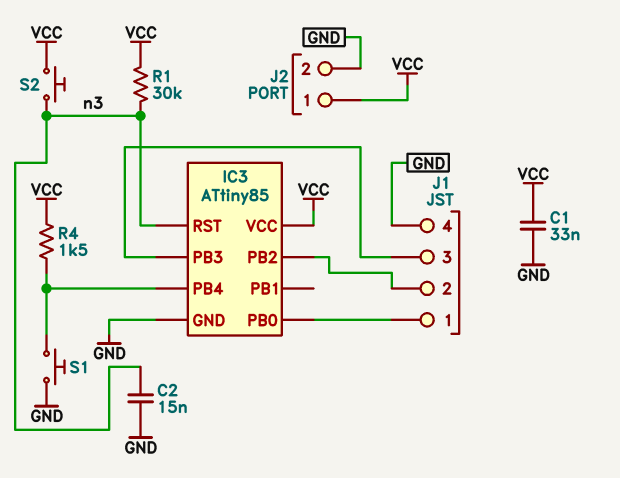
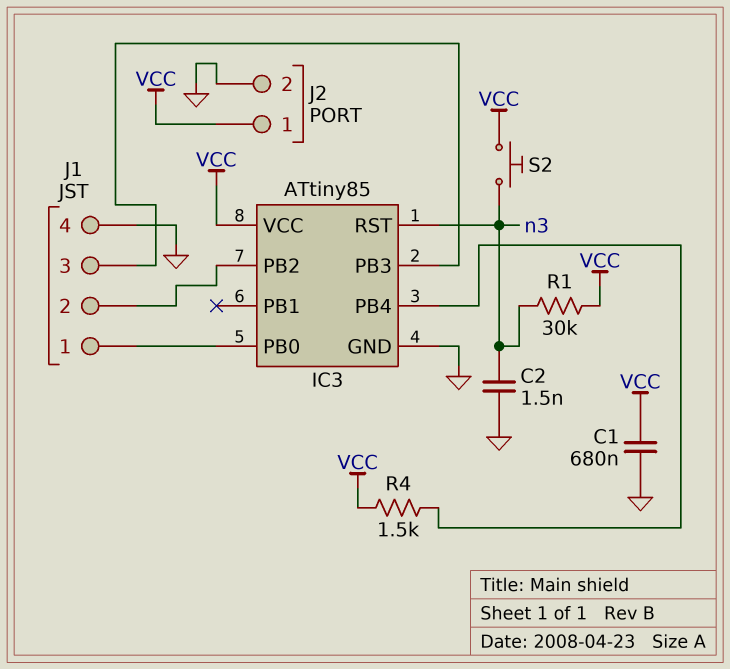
C1: 33nF (GND, VCC) -> 680nF (GND, VCC)
C2: 15nF (GND, n3) -> 1.5nF (GND, n3)
S1: button (GND, IC3/PB4) -> none

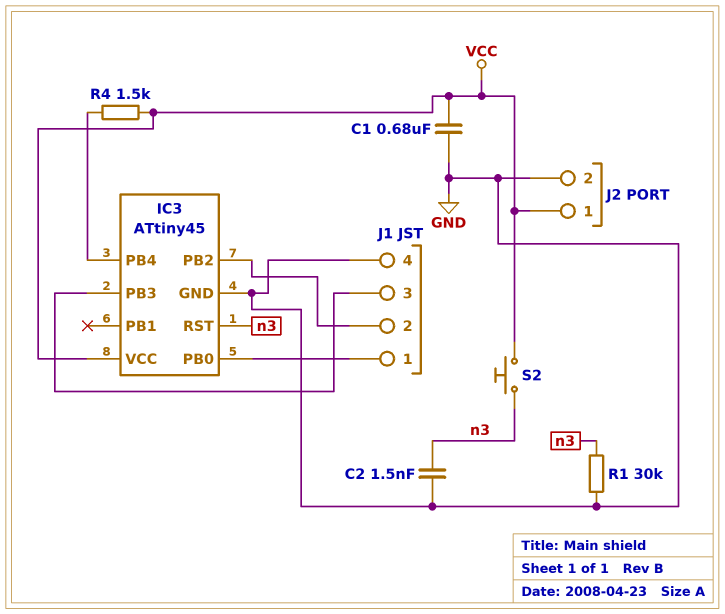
IC3: ATtiny85 -> ATtiny45
R1: 30k (VCC, n3) -> 30k (GND, n3)

